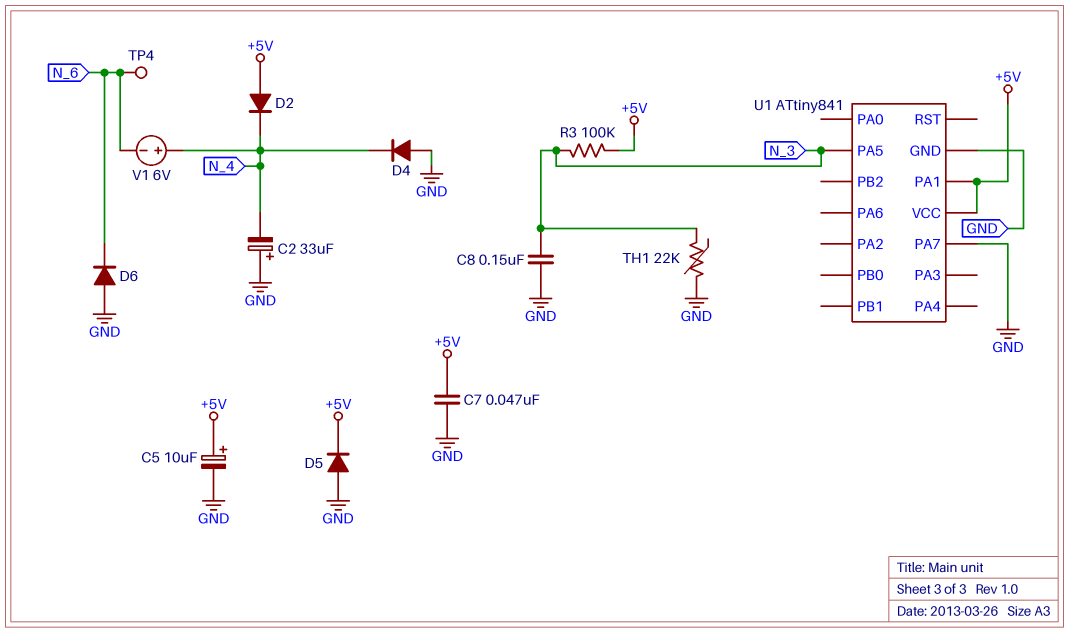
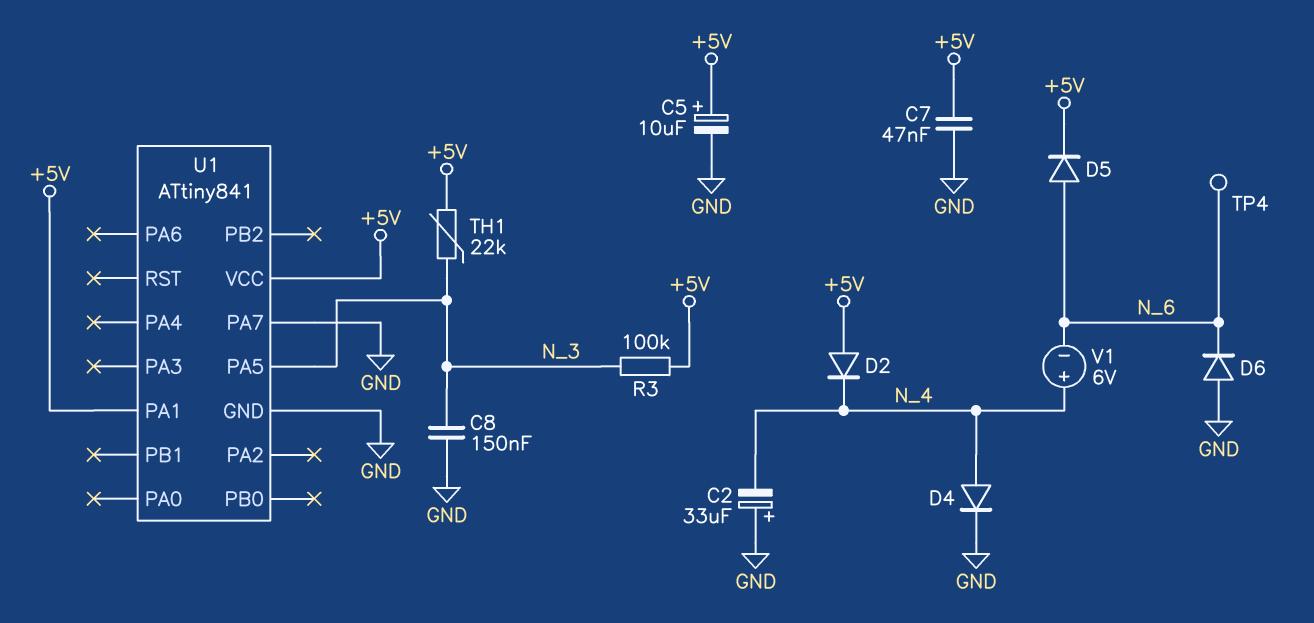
D4: diode (A GND, K N_4) -> diode (A N_4, K GND)
D5: diode (A GND, K +5V) -> diode (A N_6, K +5V)
TH1: 22k (GND, N_3) -> 22k (+5V, N_3)

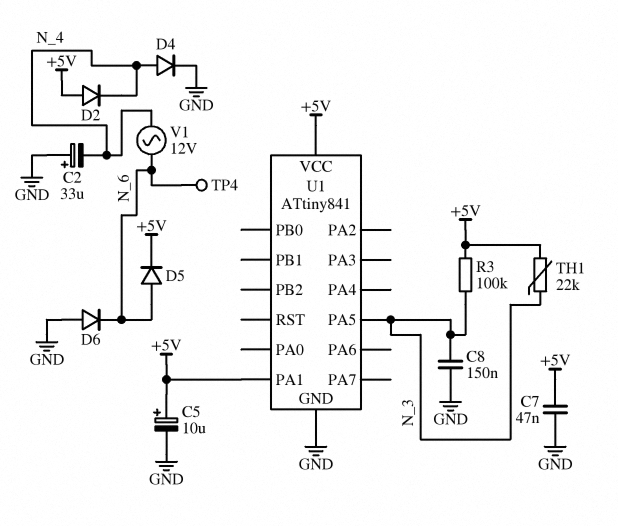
U1 pin PA7: GND -> none
V1: 6V (plus N_4, minus N_6) -> AC 12V (N_4, N_6)

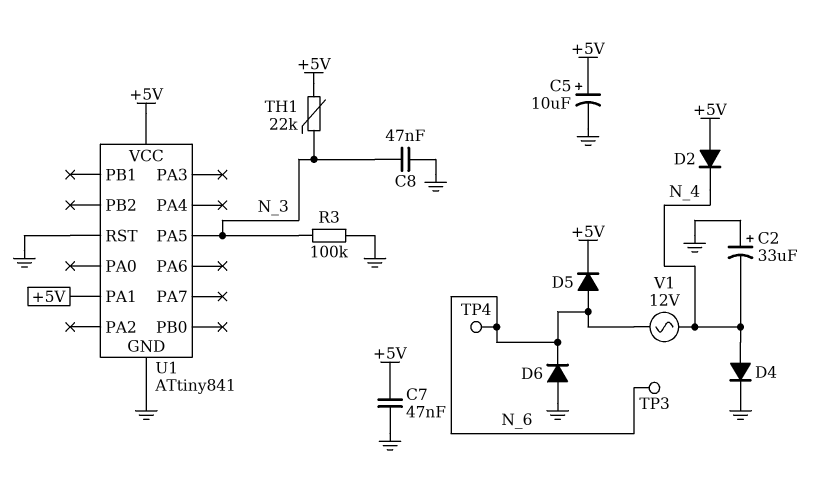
C8: 150nF (GND, N_3) -> 47nF (GND, N_3)
R3: 100k (+5V, N_3) -> 100k (GND, N_3)
TP3: none -> test point (N_6)
U1 pin RST: none -> GND

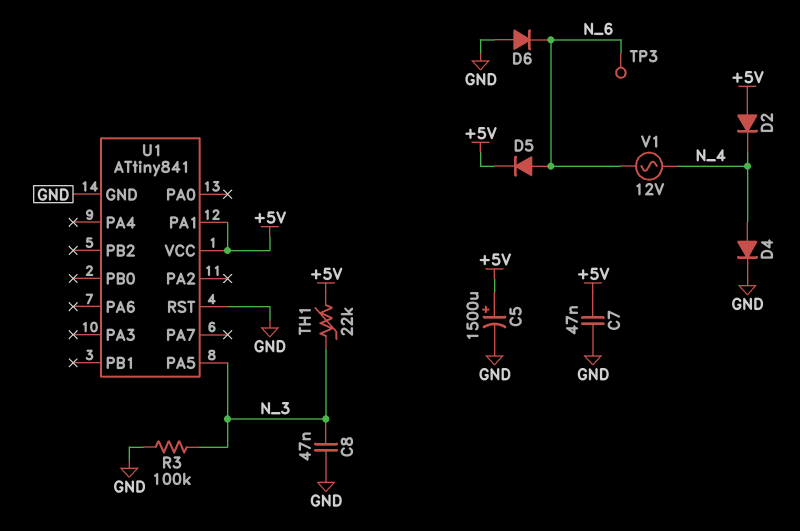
C2: 33uF (plus GND, minus N_4) -> none
C5: 10uF (plus +5V, minus GND) -> 1500uF (plus +5V, minus GND)
TP4: test point (N_6) -> none

